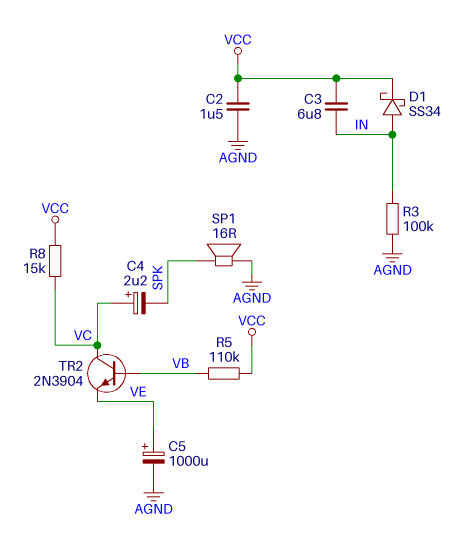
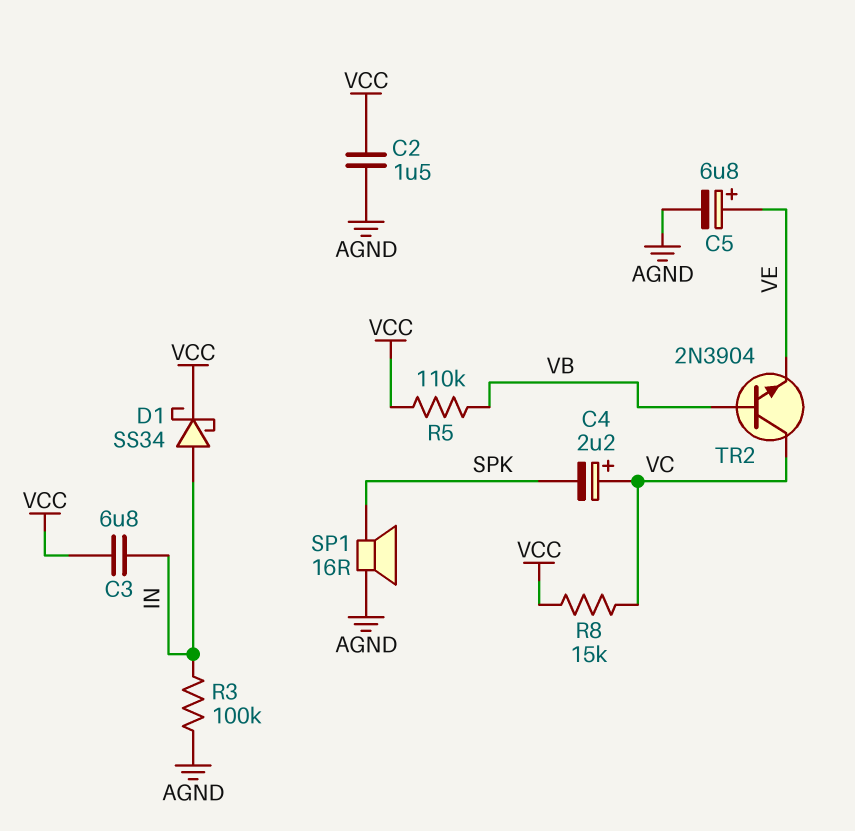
C5: 1000uF (plus VE, minus AGND) -> 6.8uF (plus VE, minus AGND)

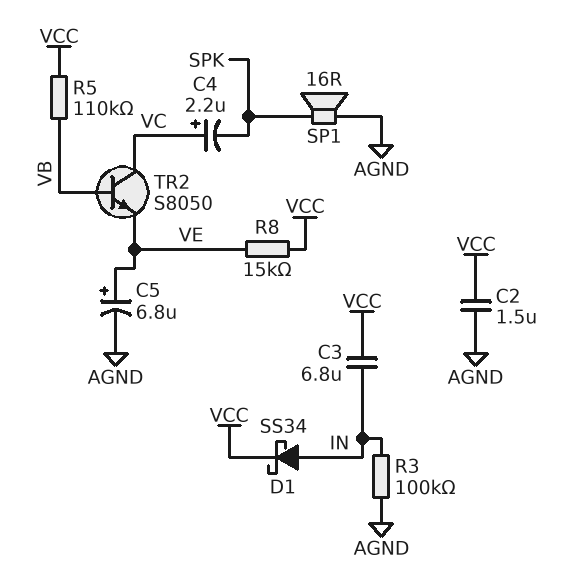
R8: 15k (VC, VCC) -> 15k (VCC, VE)
TR2: NPN 2N3904 (B VB, C VC, E VE) -> NPN S8050 (B VB, C VC, E VE)

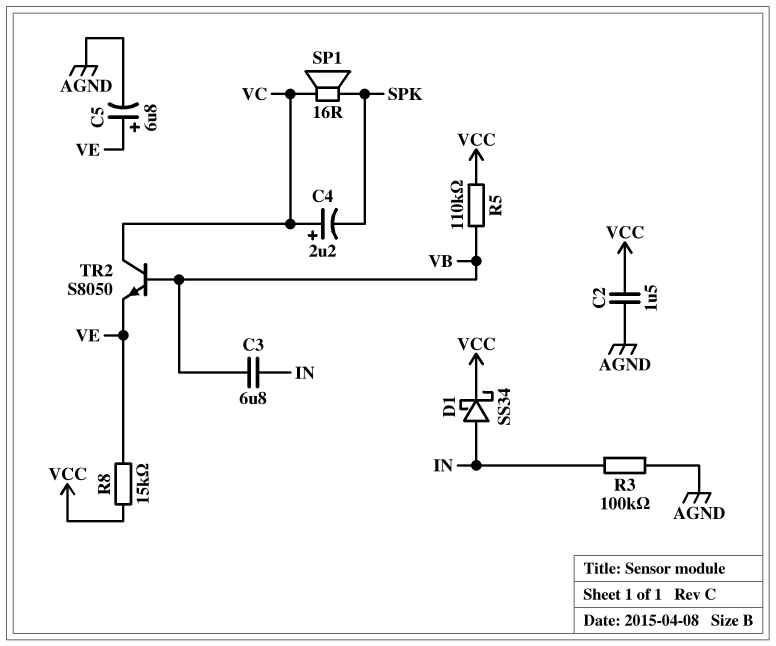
C3: 6.8uF (IN, VCC) -> 6.8uF (IN, VB)
SP1: speaker 16R (AGND, SPK) -> speaker 16R (SPK, VC)

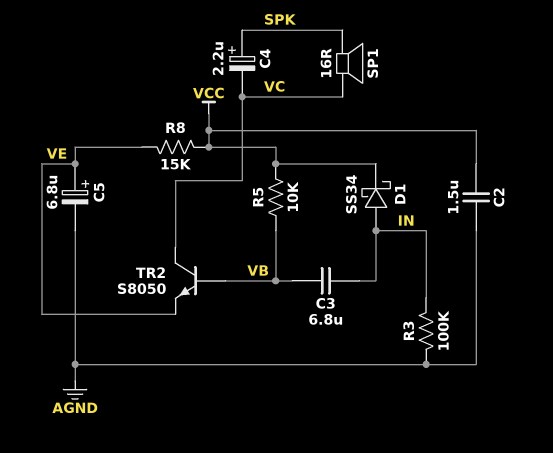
C4: 2.2uF (plus VC, minus SPK) -> 2.2uF (plus SPK, minus VC)
R5: 110k (VB, VCC) -> 10k (VB, VCC)

